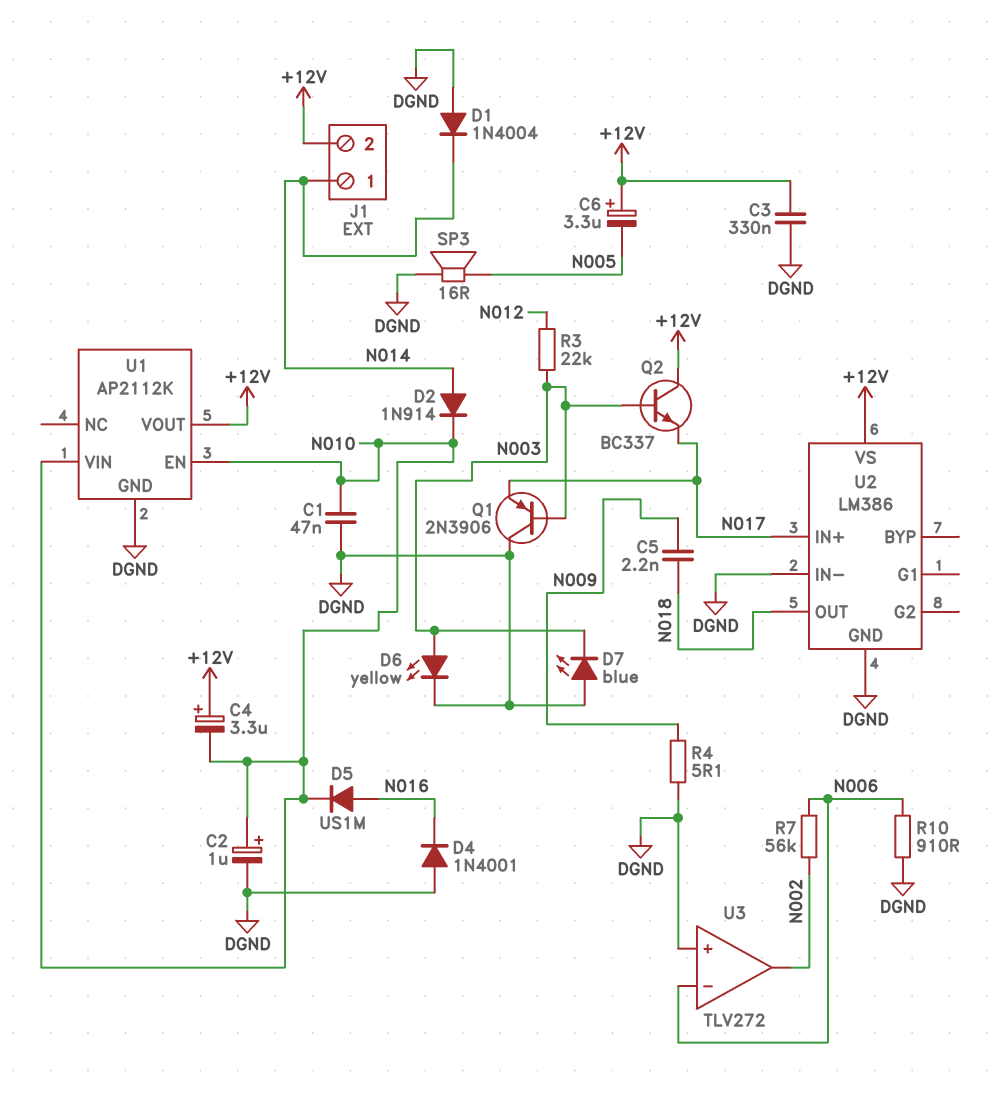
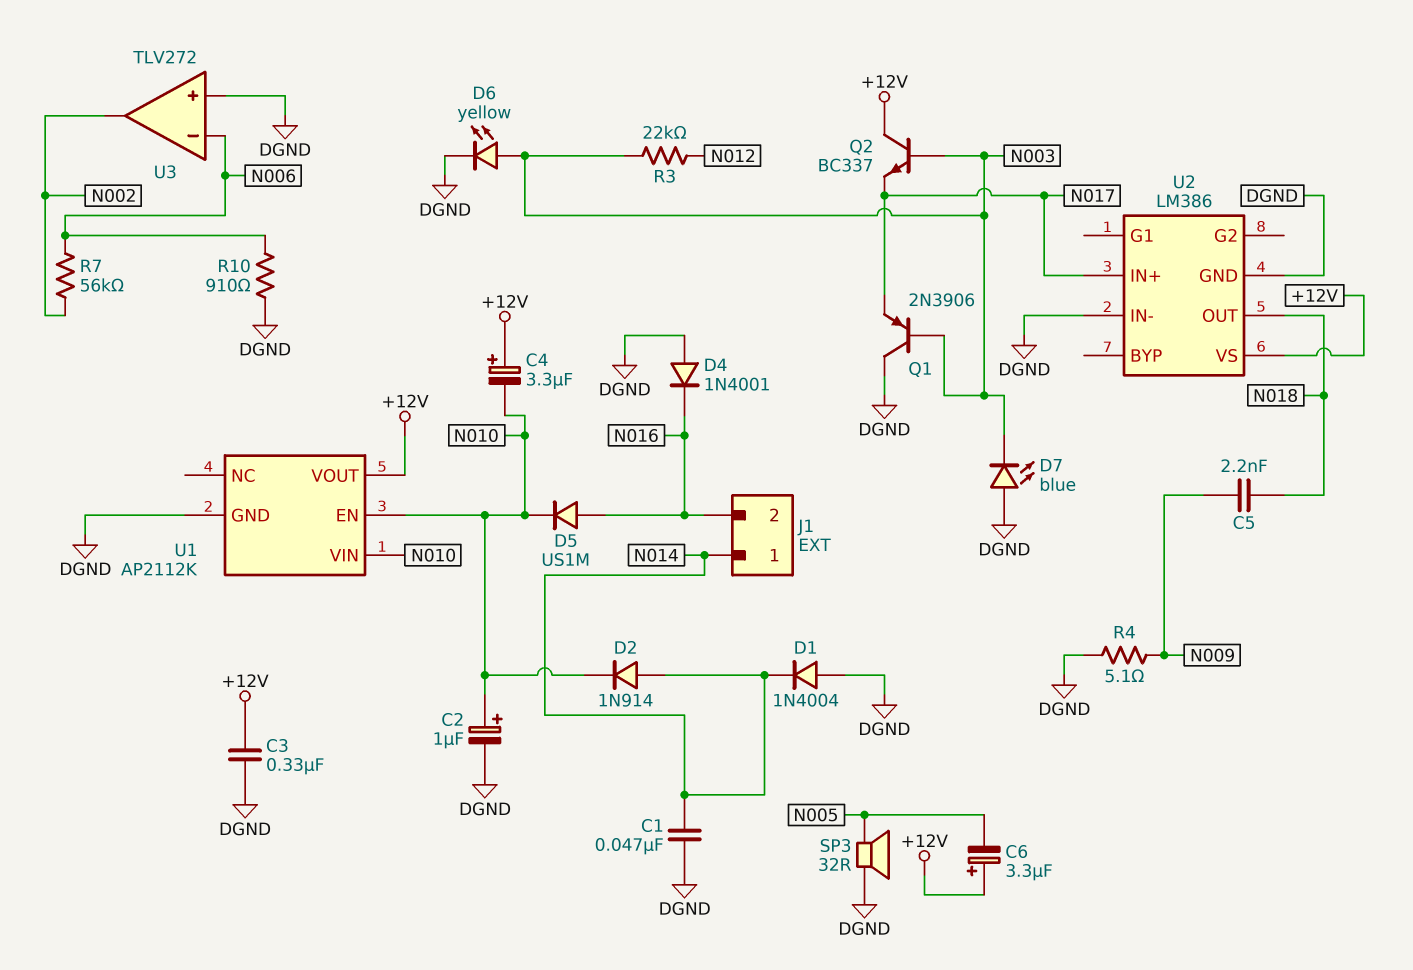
C1: 47nF (DGND, N010) -> 47nF (DGND, N014)
J1 pin 2: +12V -> N016
SP3: speaker 16R (DGND, N005) -> speaker 32R (DGND, N005)

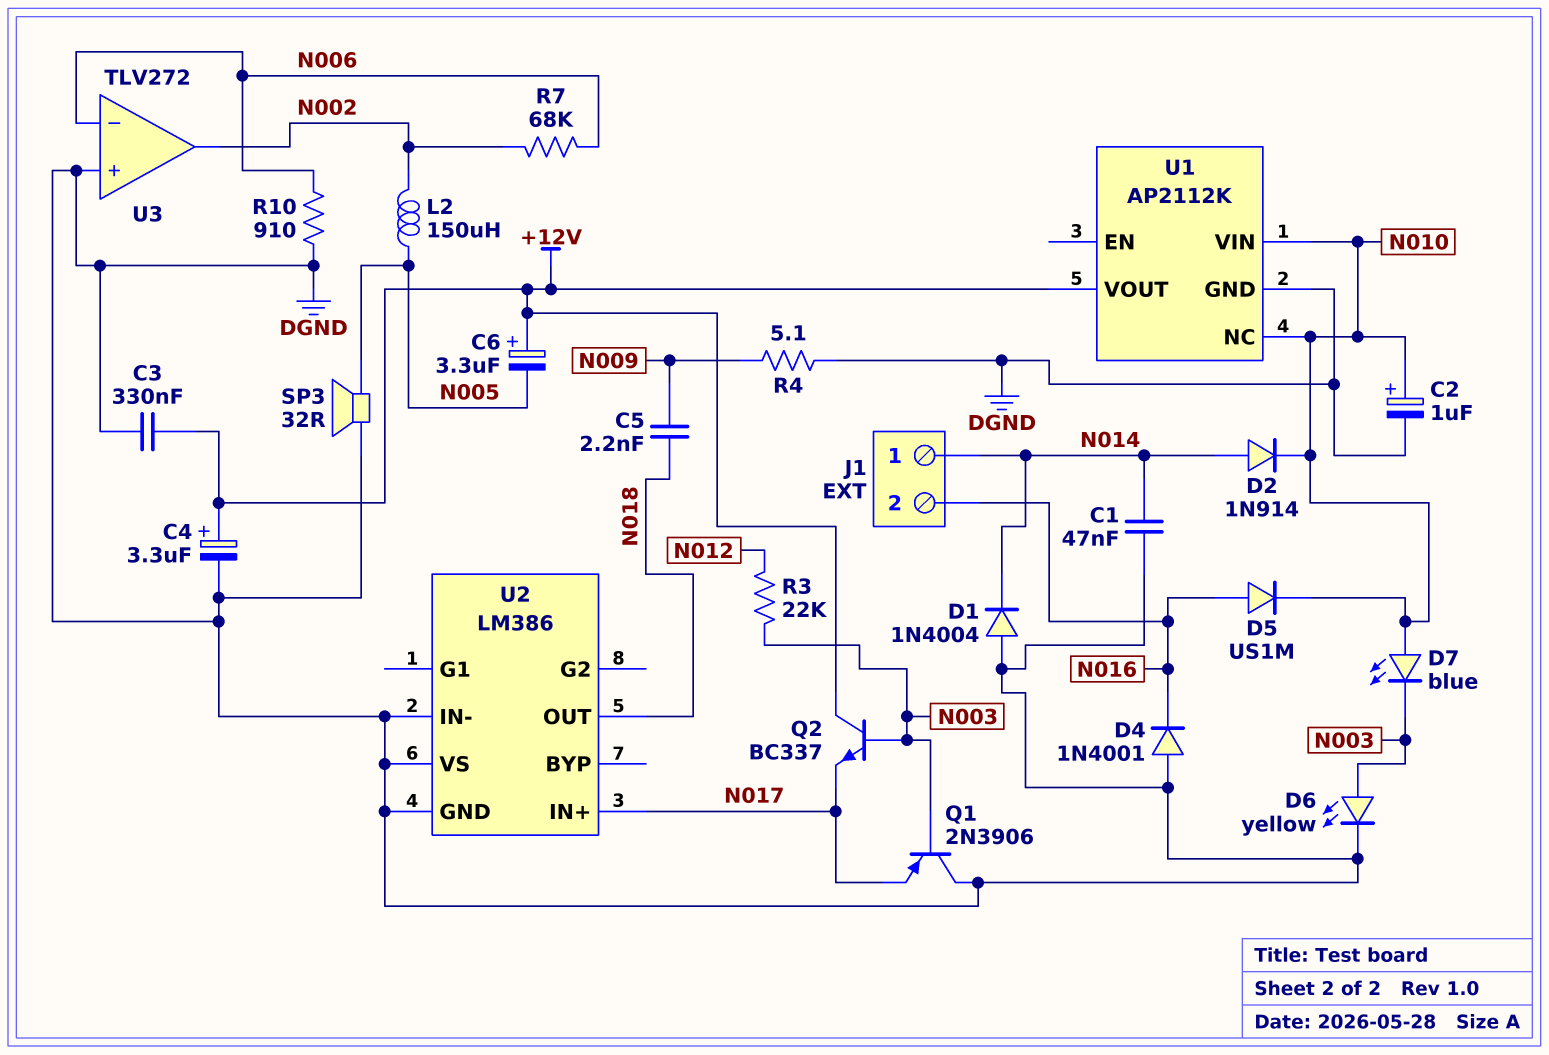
C4: 3.3uF (plus +12V, minus N010) -> 3.3uF (plus +12V, minus DGND)
D7: LED blue (A DGND, K N003) -> LED blue (A N010, K N003)
L2: none -> 150uH (N002, N005)
R7: 56k (N002, N006) -> 68k (N002, N006)
U1 pin EN: N010 -> none
U1 pin NC: none -> N010
U2 pin VS: +12V -> DGND

